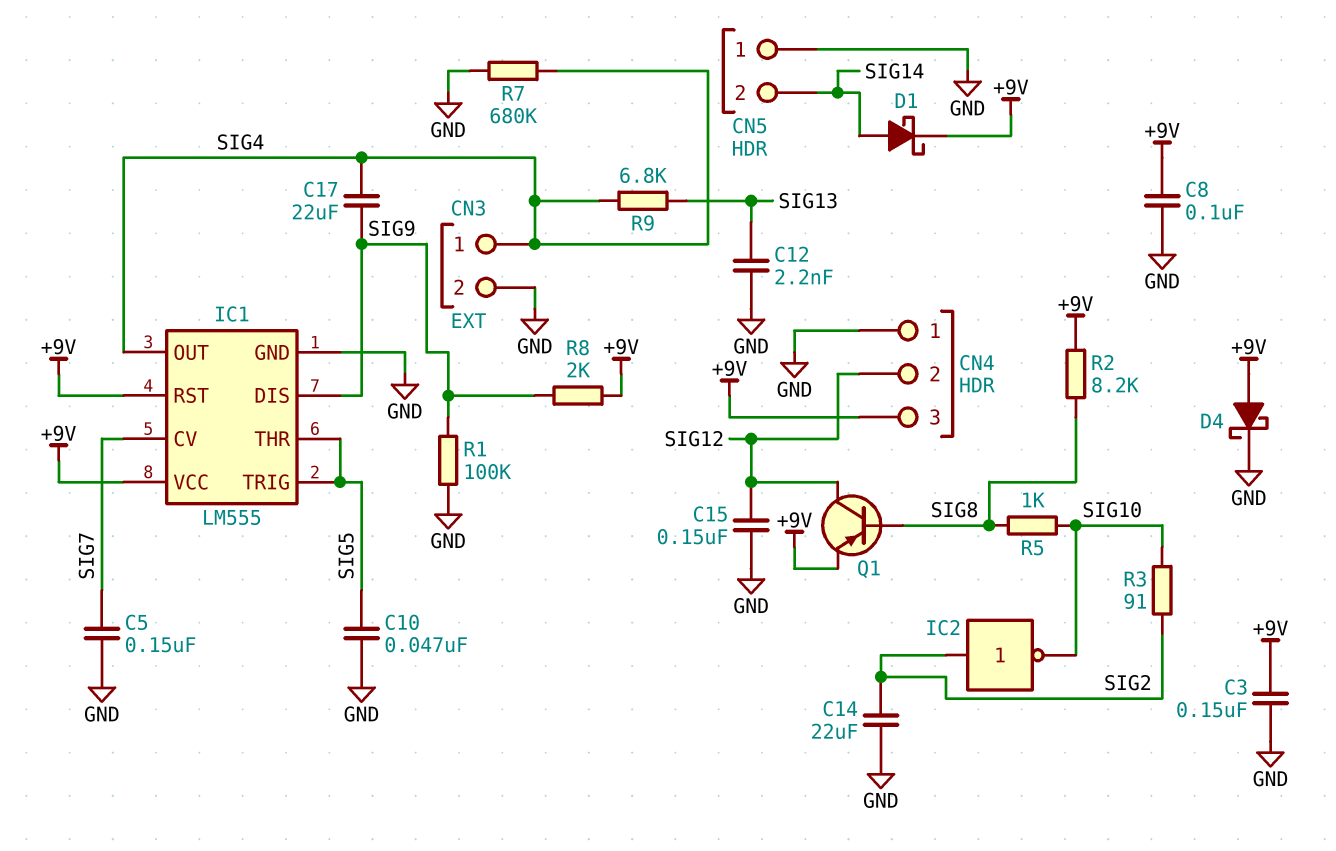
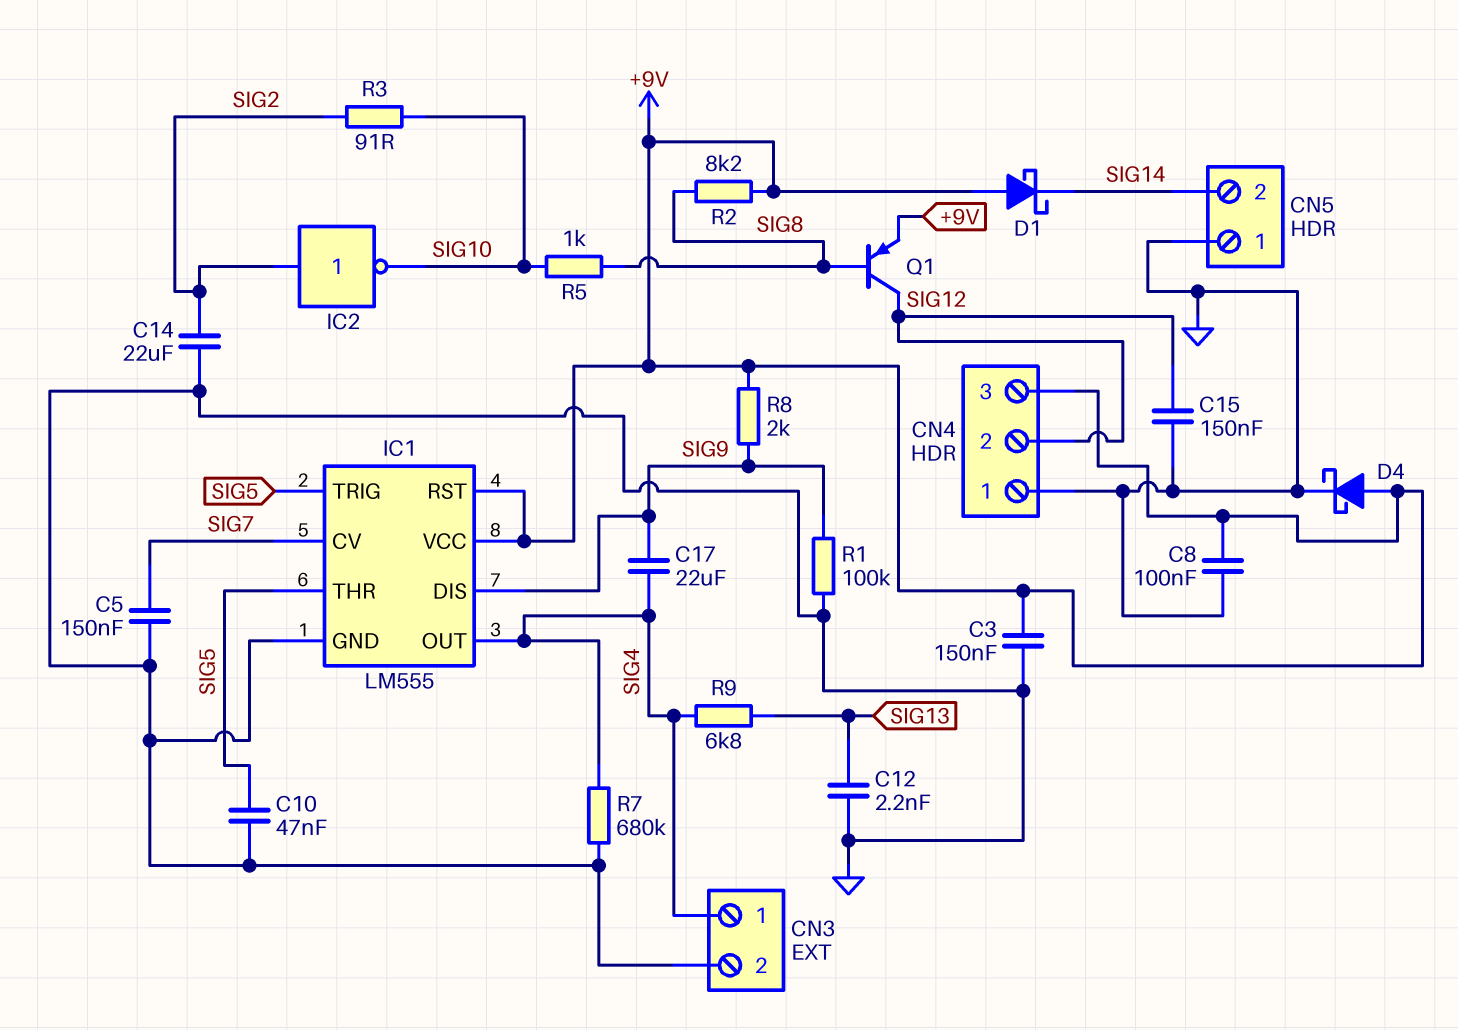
D1: schottky (A SIG14, K +9V) -> schottky (A +9V, K SIG14)

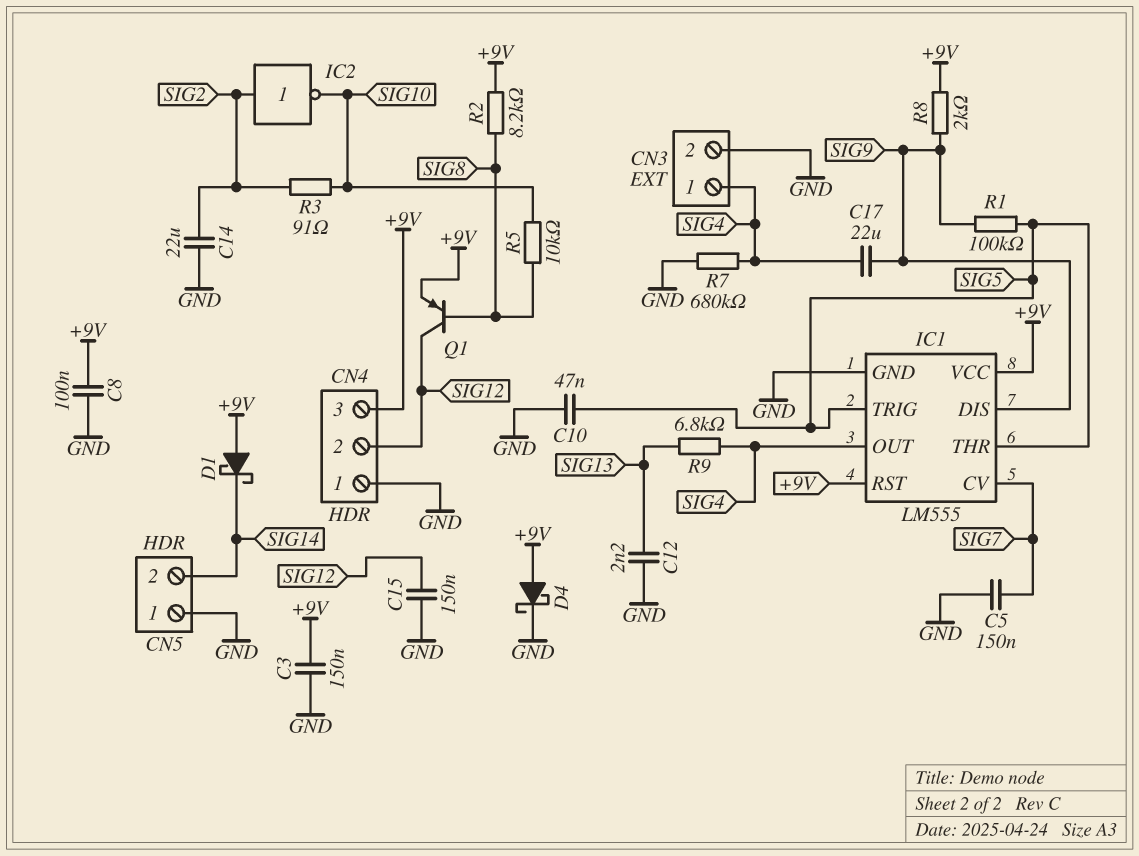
R1: 100k (GND, SIG9) -> 100k (SIG5, SIG9)
R5: 1k (SIG8, SIG10) -> 10k (SIG8, SIG10)

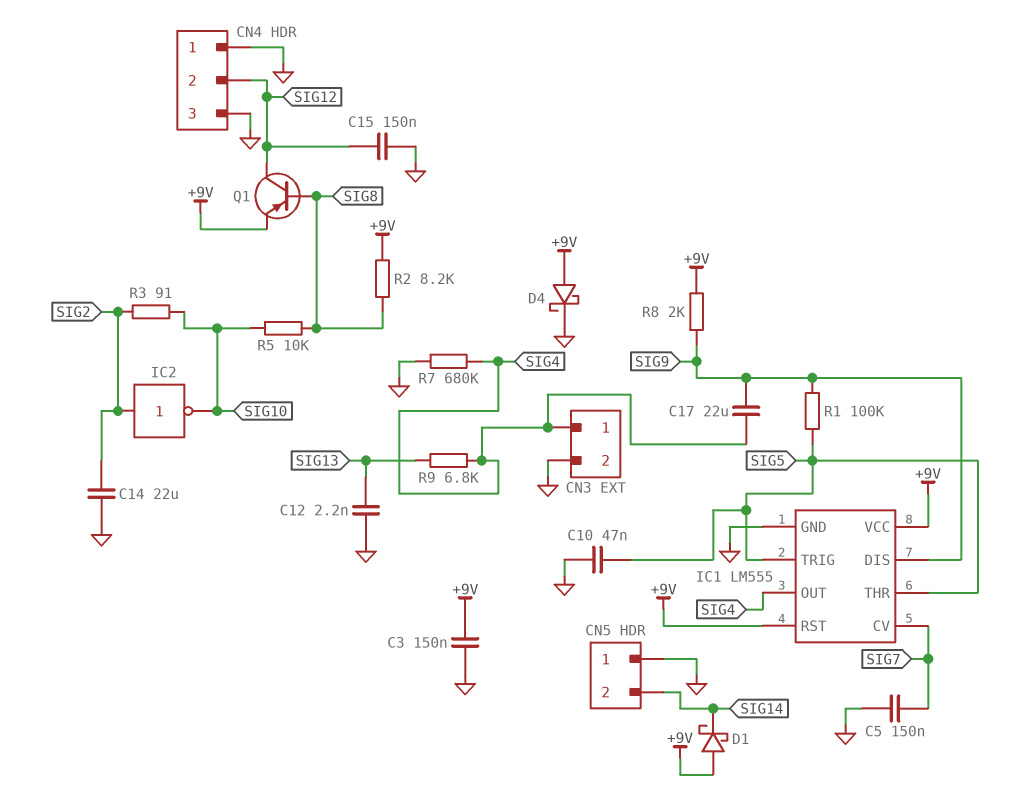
C8: 100nF (+9V, GND) -> none
CN4 pin 3: +9V -> GND

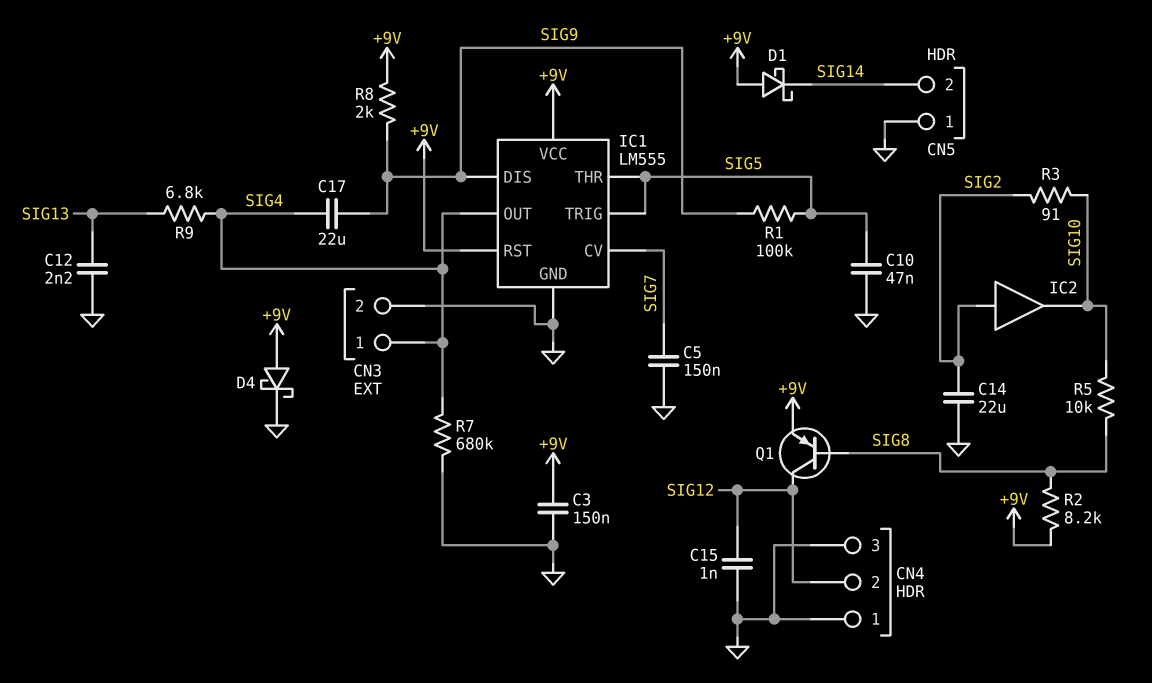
C15: 150nF (GND, SIG12) -> 1nF (GND, SIG12)
IC2: NOT (in SIG2, out SIG10) -> buffer (in SIG2, out SIG10)

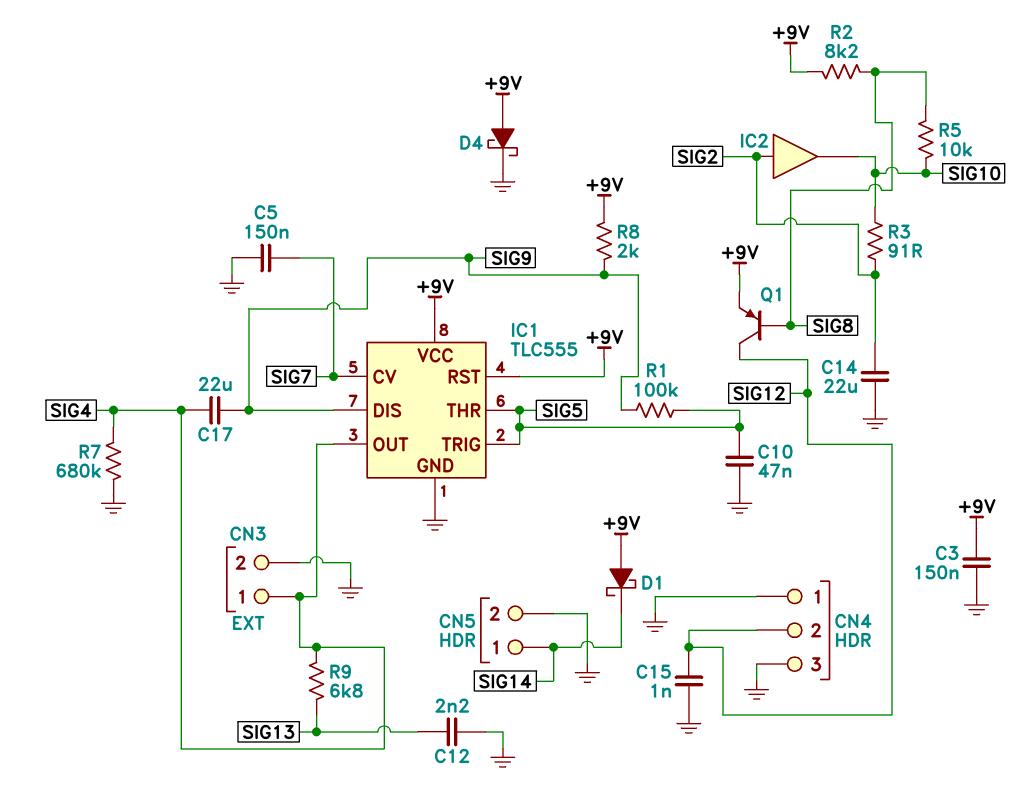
CN5 pin 1: GND -> SIG14
CN5 pin 2: SIG14 -> GND
IC1: LM555 -> TLC555

